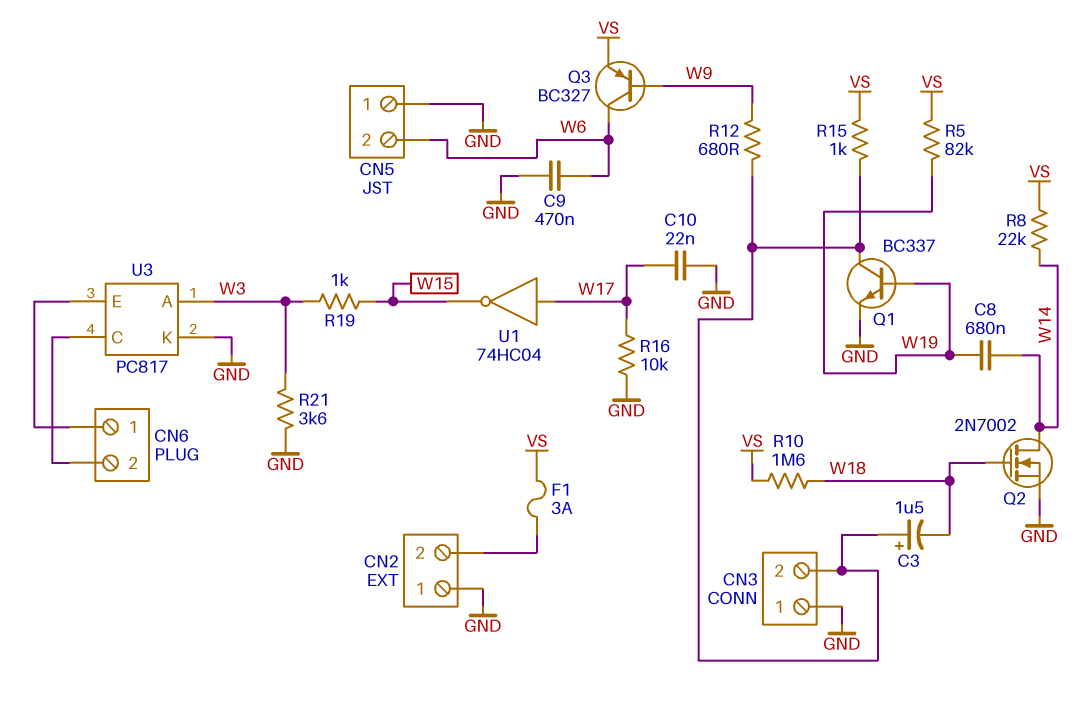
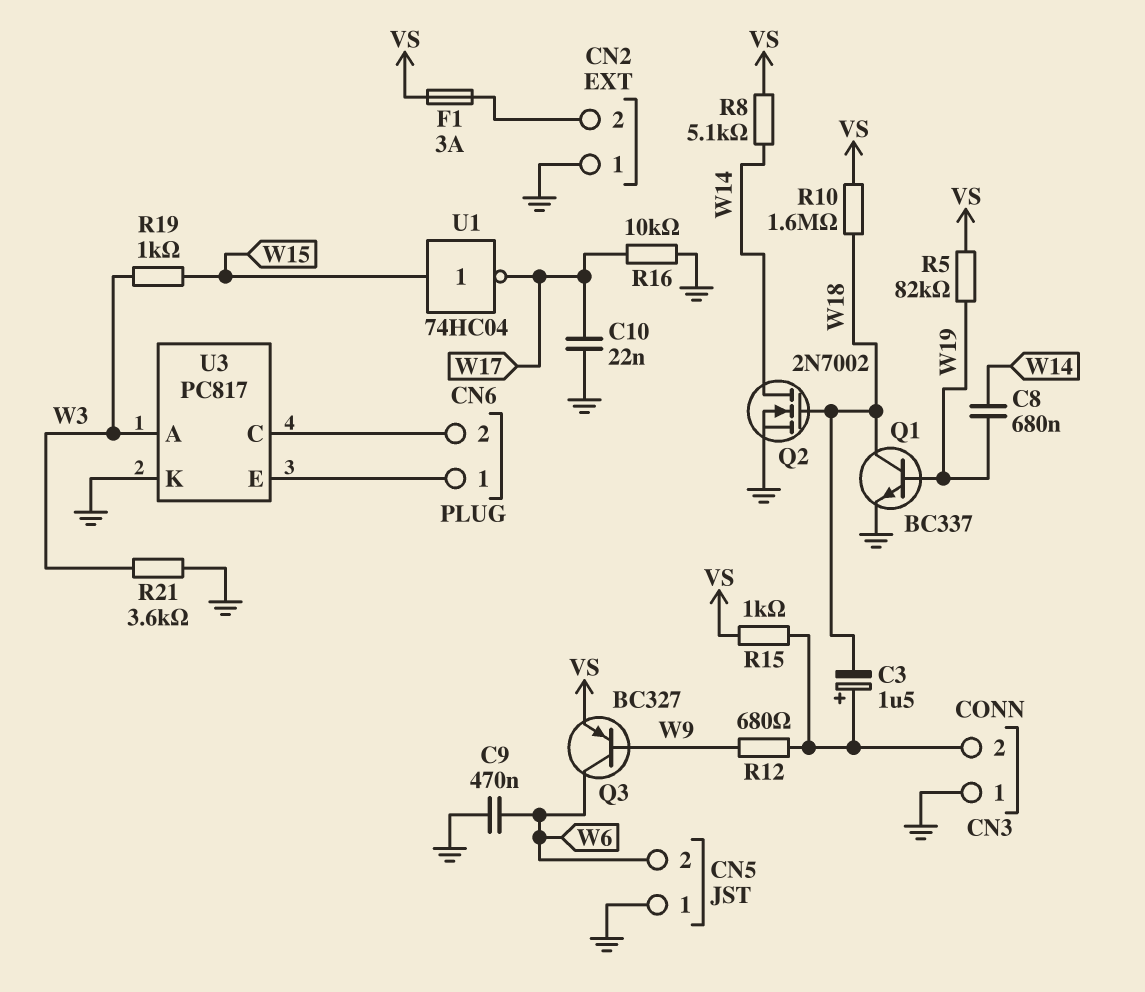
Q1: NPN BC337 (B W19, C CN3/2, E GND) -> NPN BC337 (B W19, C W18, E GND)
R8: 22k (VS, W14) -> 5.1k (VS, W14)
U1: NOT 74HC04 (in W17, out W15) -> NOT 74HC04 (in W15, out W17)

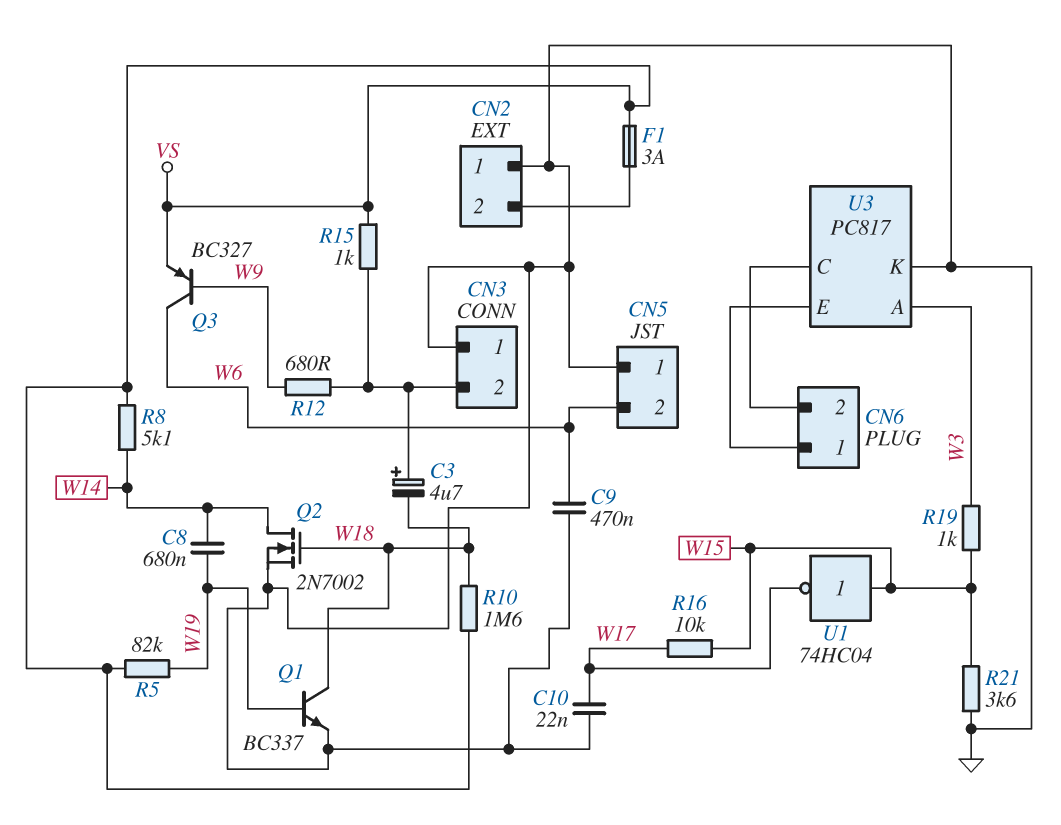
C3: 1.5uF (plus CN3/2, minus W18) -> 4.7uF (plus CN3/2, minus W18)
R16: 10k (GND, W17) -> 10k (W15, W17)
R21: 3.6k (GND, W3) -> 3.6k (GND, W15)

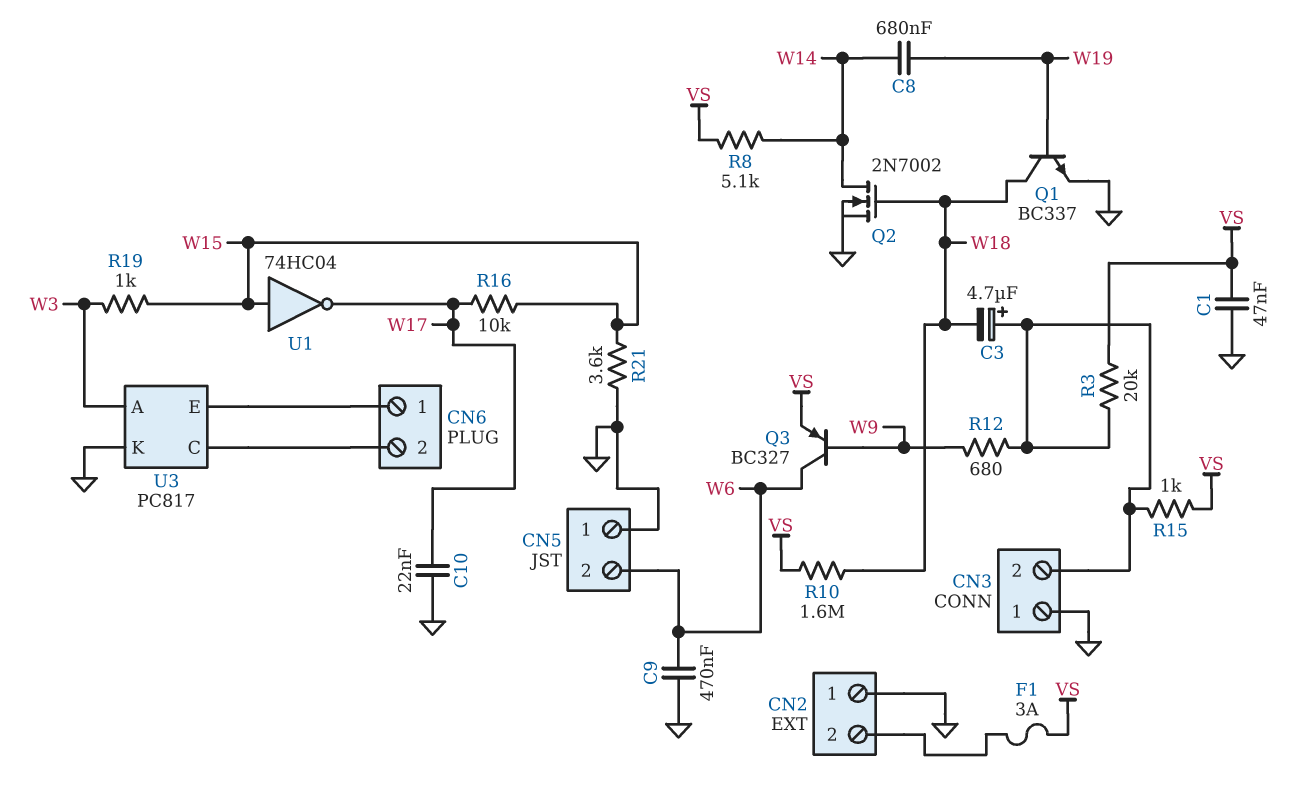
C1: none -> 47nF (GND, VS)
R3: none -> 20k (CN3/2, VS)
R5: 82k (VS, W19) -> none

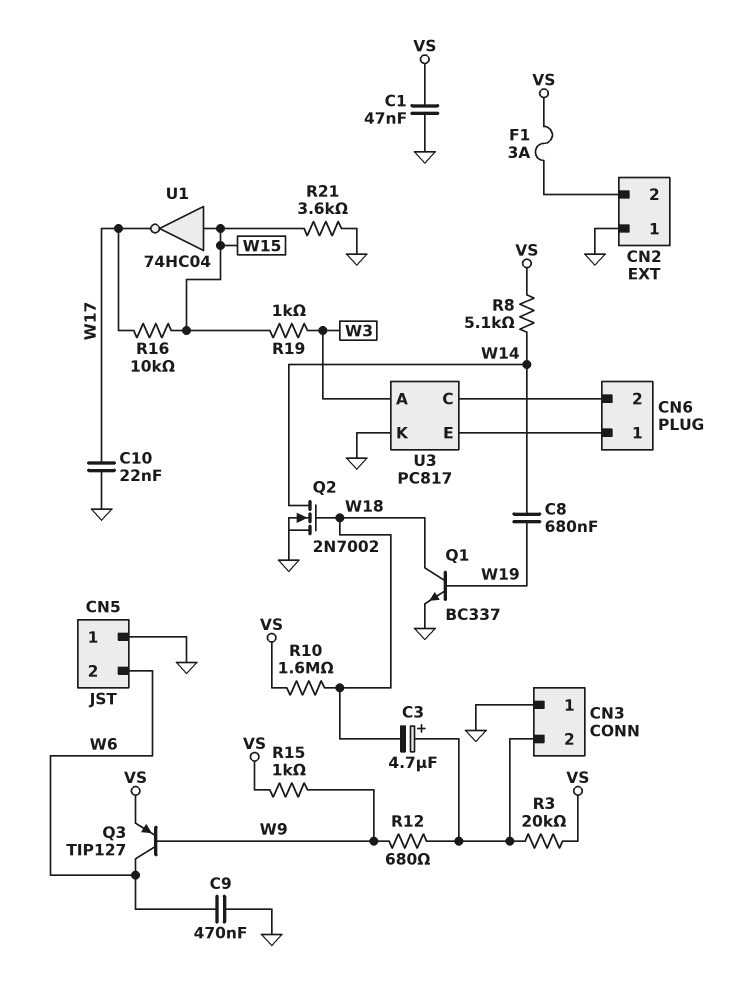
Q3: PNP BC327 (B W9, C W6, E VS) -> PNP TIP127 (B W9, C W6, E VS)
R15: 1k (CN3/2, VS) -> 1k (VS, W9)

